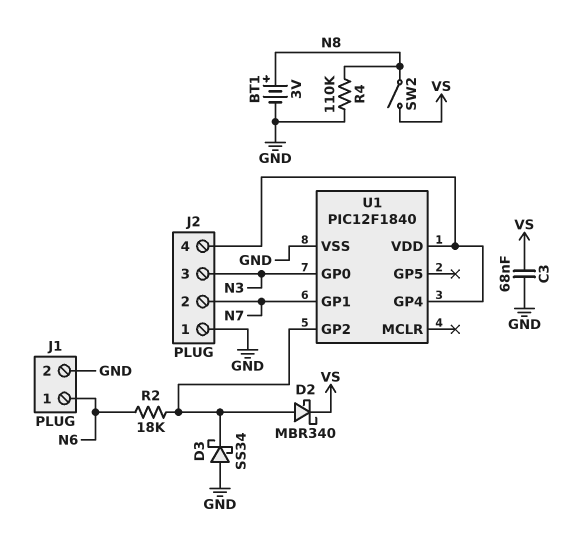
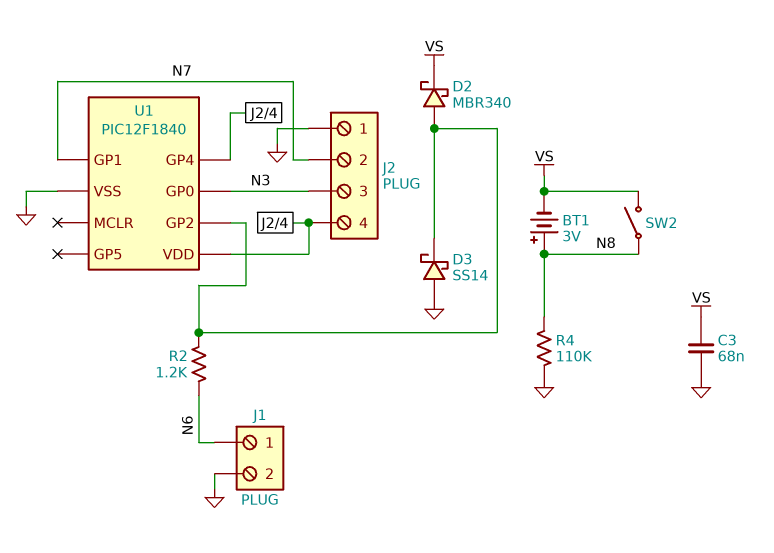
BT1: 3V (plus N8, minus GND) -> 3V (plus N8, minus VS)
D3: schottky SS34 (A GND, K U1/GP2) -> schottky SS14 (A GND, K U1/GP2)
R2: 18k (N6, U1/GP2) -> 1.2k (N6, U1/GP2)

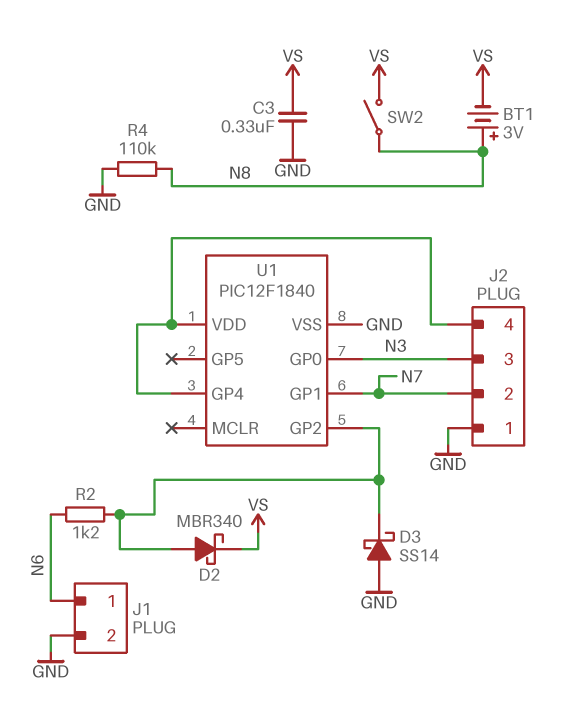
C3: 68nF (GND, VS) -> 330nF (GND, VS)

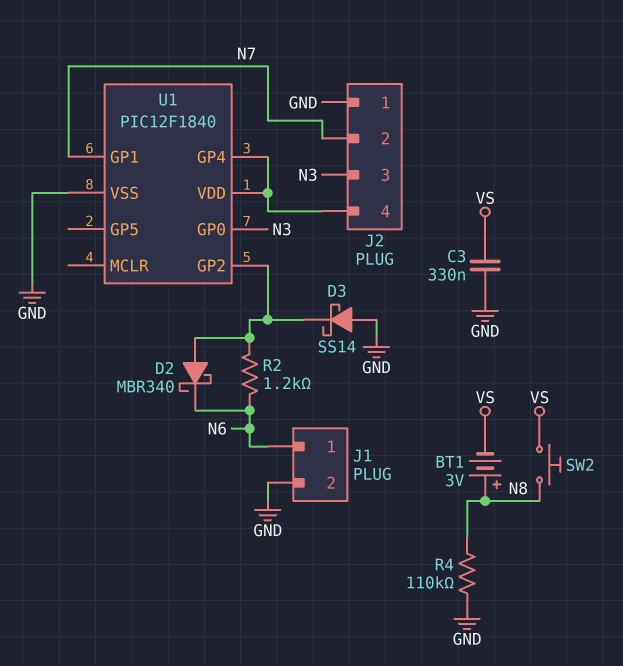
D2: schottky MBR340 (A U1/GP2, K VS) -> schottky MBR340 (A U1/GP2, K N6)
SW2: switch (N8, VS) -> button (N8, VS)

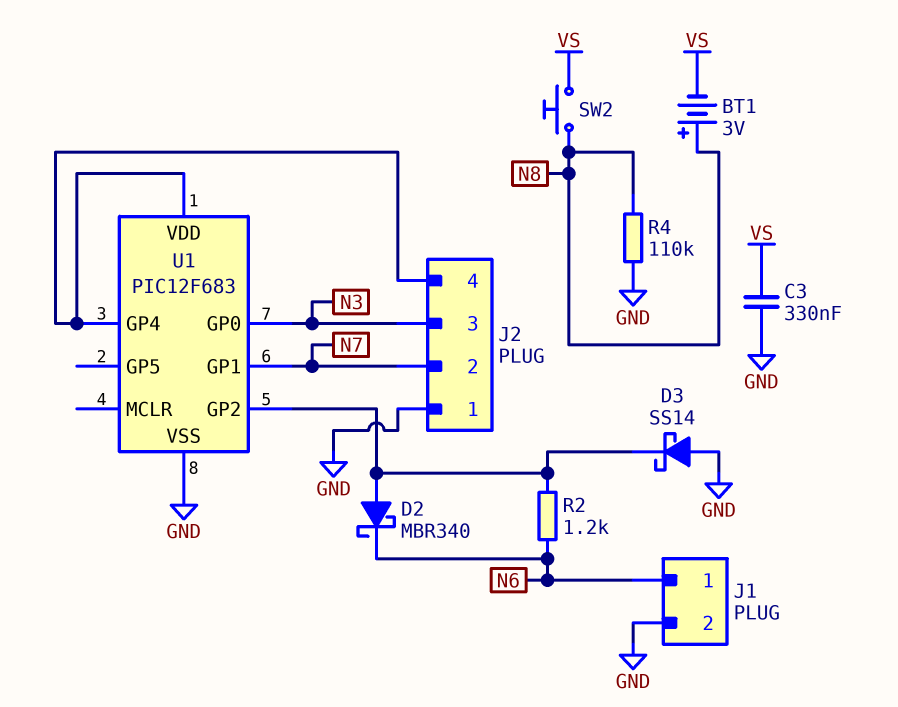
U1: PIC12F1840 -> PIC12F683

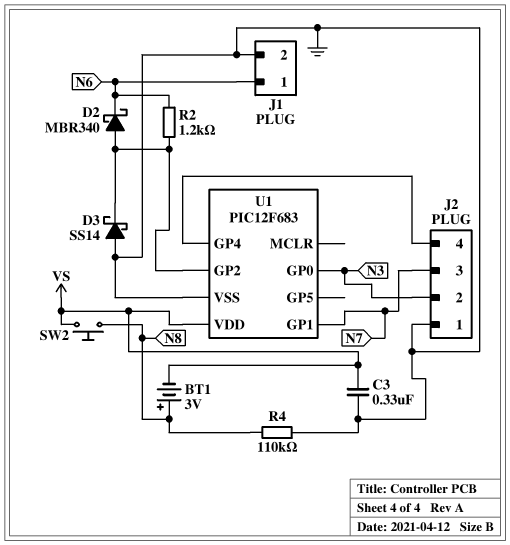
J2 pin 2: N7 -> N3
J2 pin 3: N3 -> N7
U1 pin VDD: J2/4 -> VS

